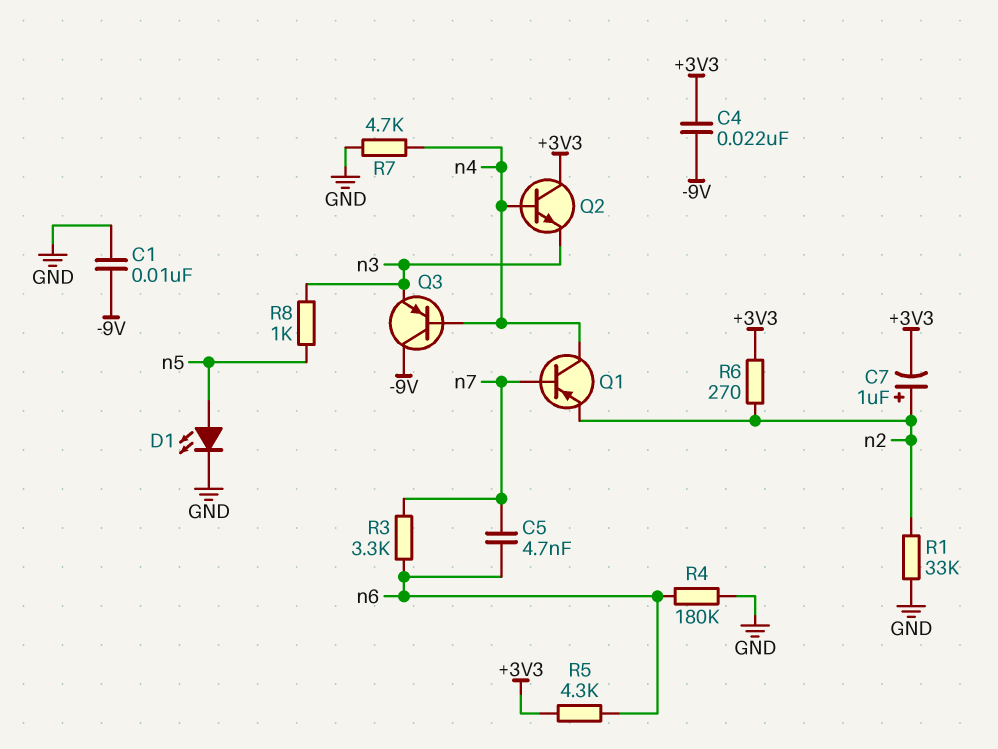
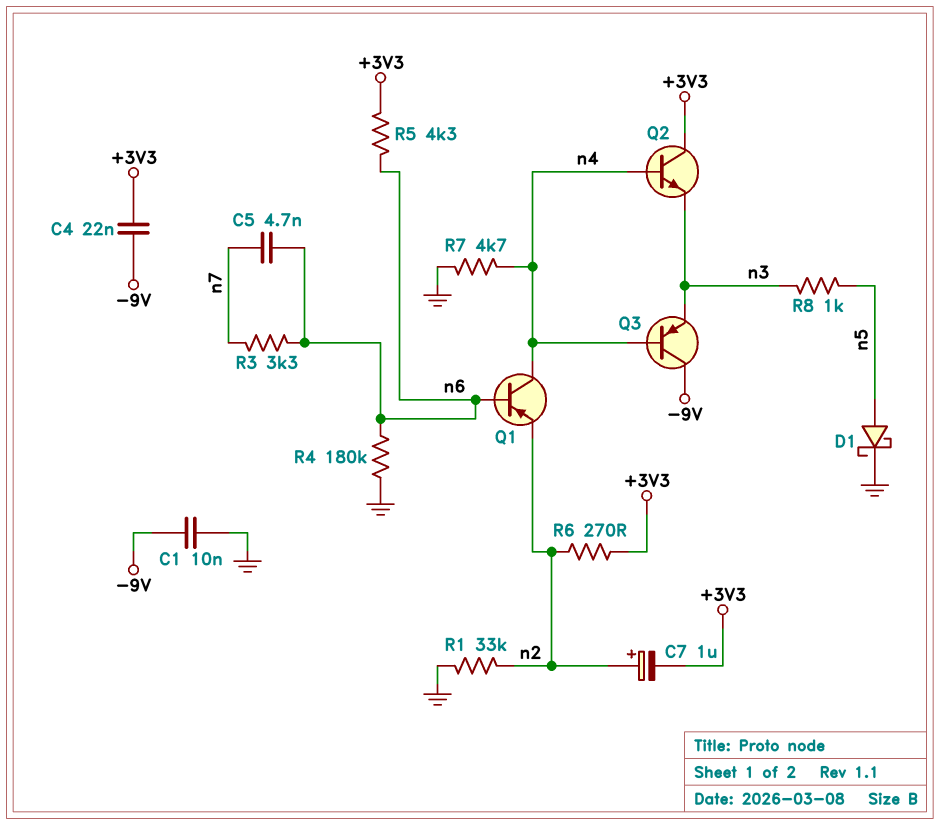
D1: LED (A n5, K GND) -> schottky (A n5, K GND)
Q1: PNP (B n7, C n4, E n2) -> PNP (B n6, C n4, E n2)

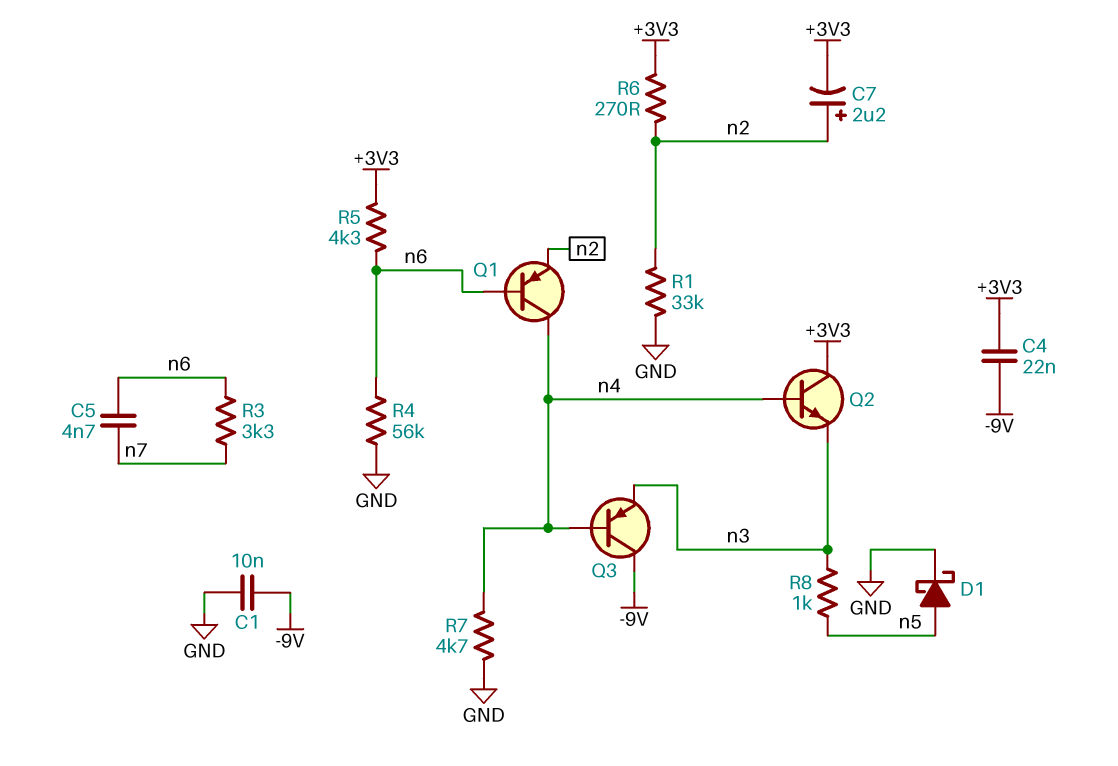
C7: 1uF (plus n2, minus +3V3) -> 2.2uF (plus n2, minus +3V3)
R4: 180k (GND, n6) -> 56k (GND, n6)

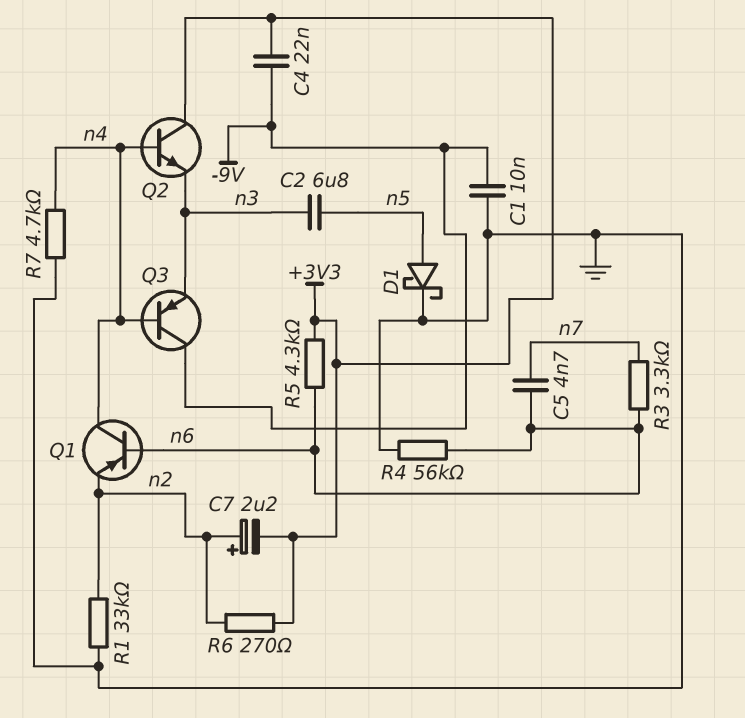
C2: none -> 6.8uF (n3, n5)
R8: 1k (n3, n5) -> none

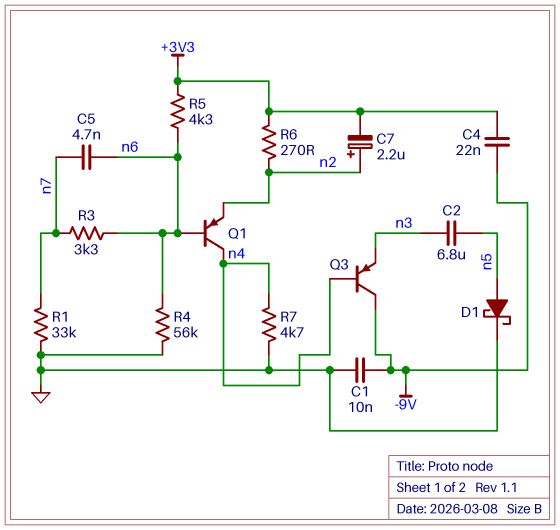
Q2: NPN (B n4, C +3V3, E n3) -> none
R1: 33k (GND, n2) -> 33k (GND, n7)

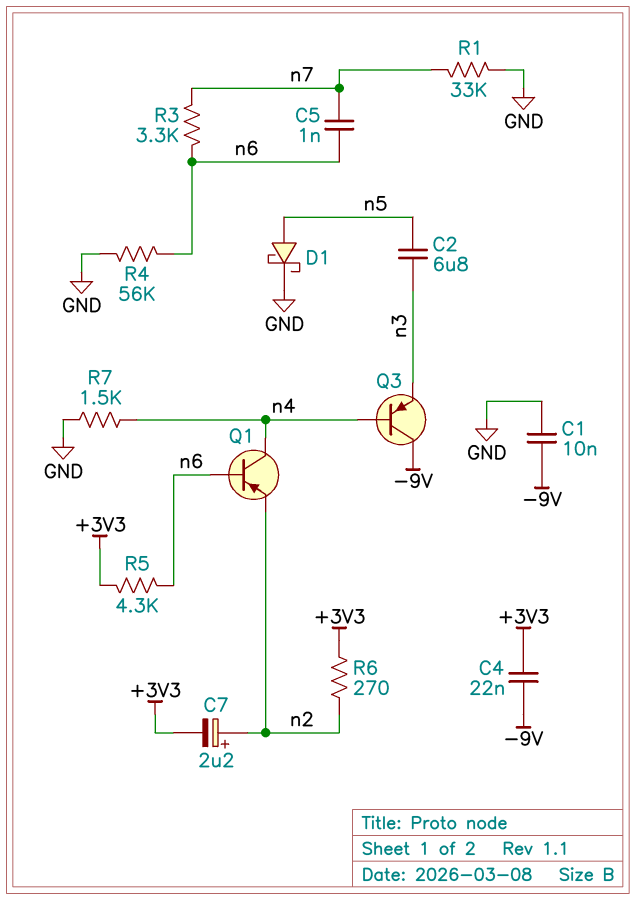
C5: 4.7nF (n6, n7) -> 1nF (n6, n7)
R7: 4.7k (GND, n4) -> 1.5k (GND, n4)

